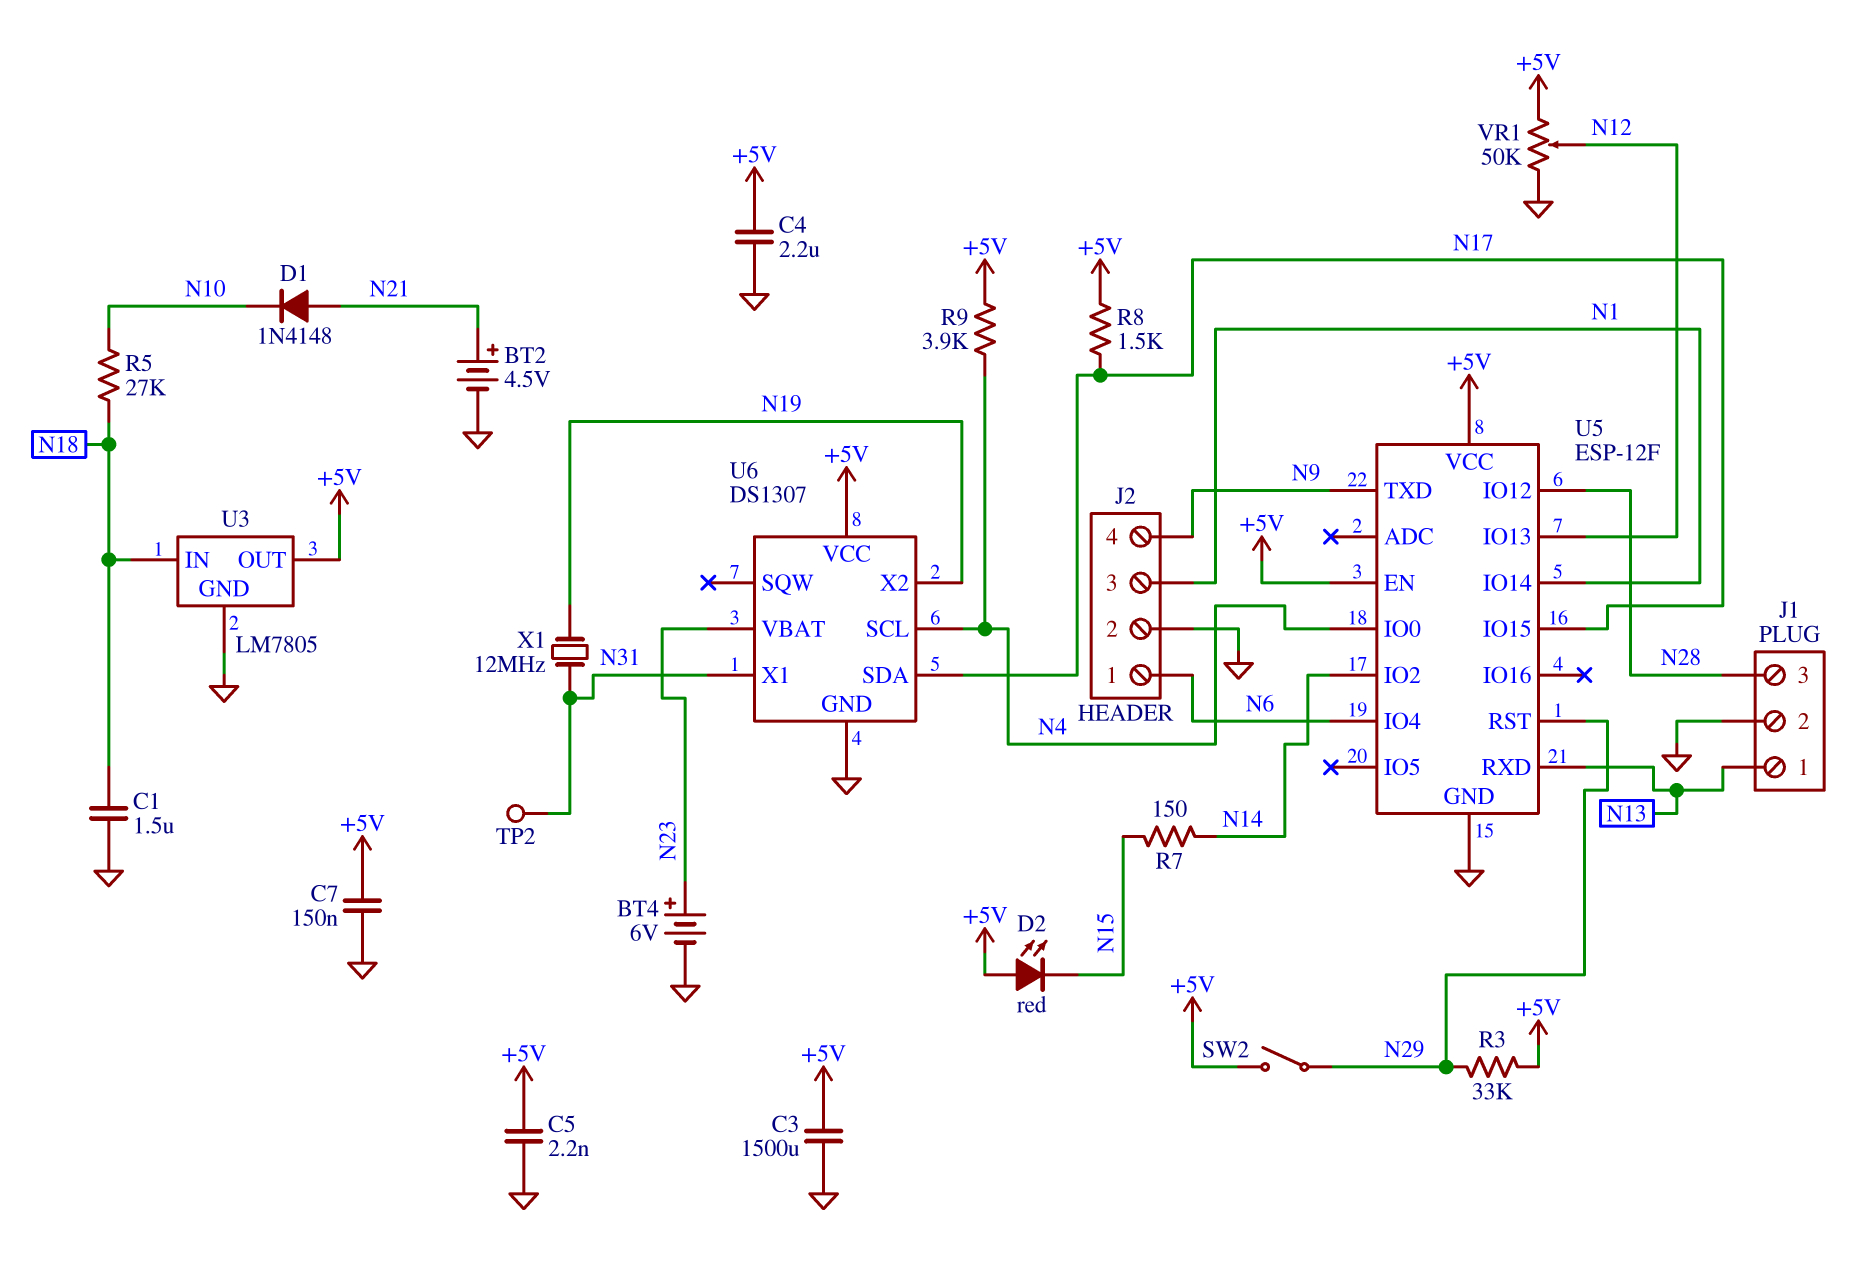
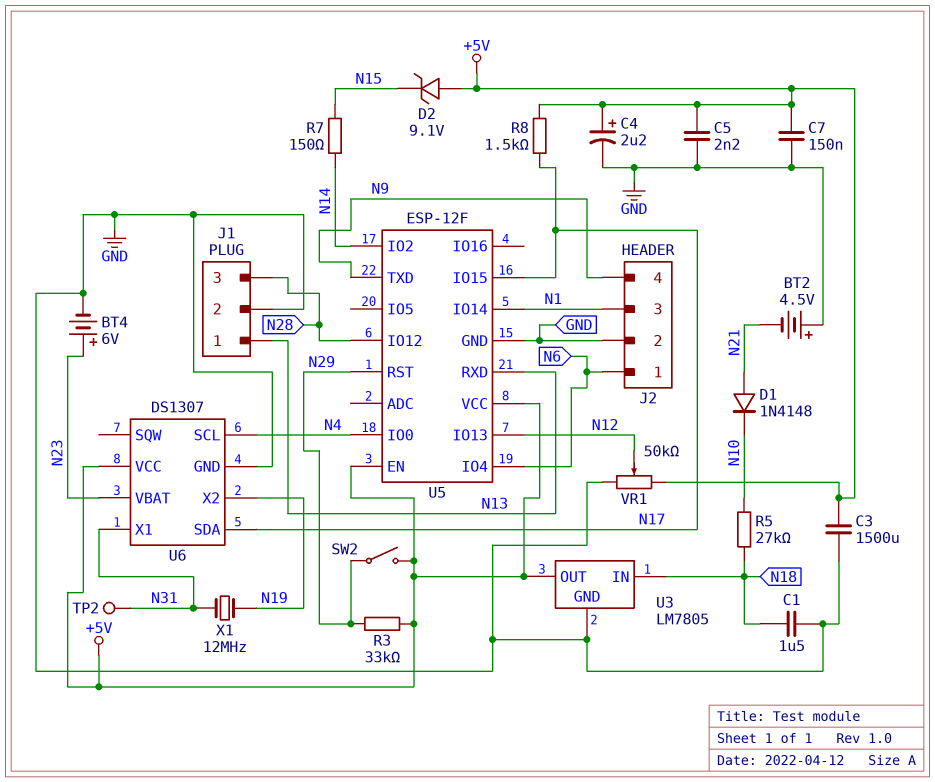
BT2: 4.5V (plus N21, minus GND) -> 4.5V (plus GND, minus N21)
C4: 2.2uF (+5V, GND) -> 2.2uF (plus +5V, minus GND)
D2: LED red (A +5V, K N15) -> zener 9.1V (A +5V, K N15)
R9: 3.9k (+5V, N4) -> none

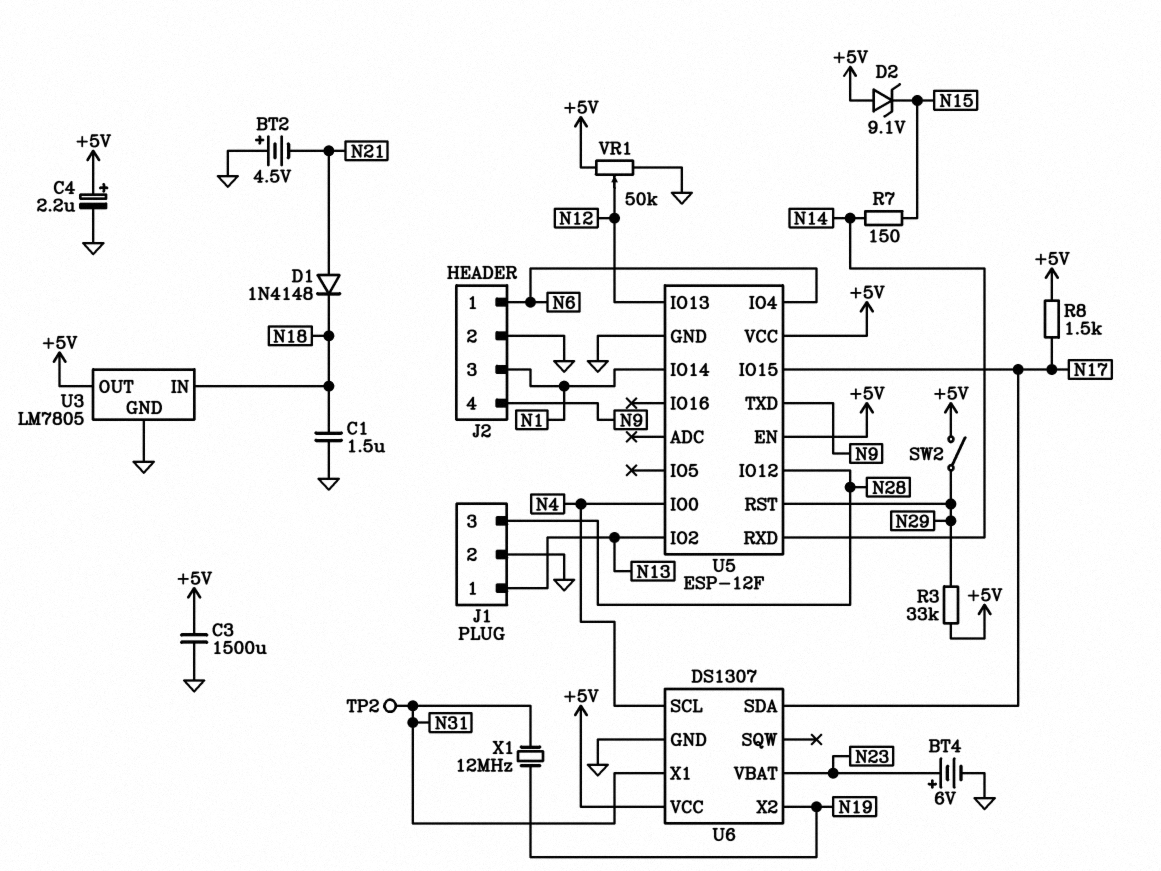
C5: 2.2nF (+5V, GND) -> none
C7: 150nF (+5V, GND) -> none
D1: diode 1N4148 (A N21, K N10) -> diode 1N4148 (A N21, K N18)
R5: 27k (N10, N18) -> none
U5 pin IO2: N14 -> N13
U5 pin RXD: N13 -> N14

